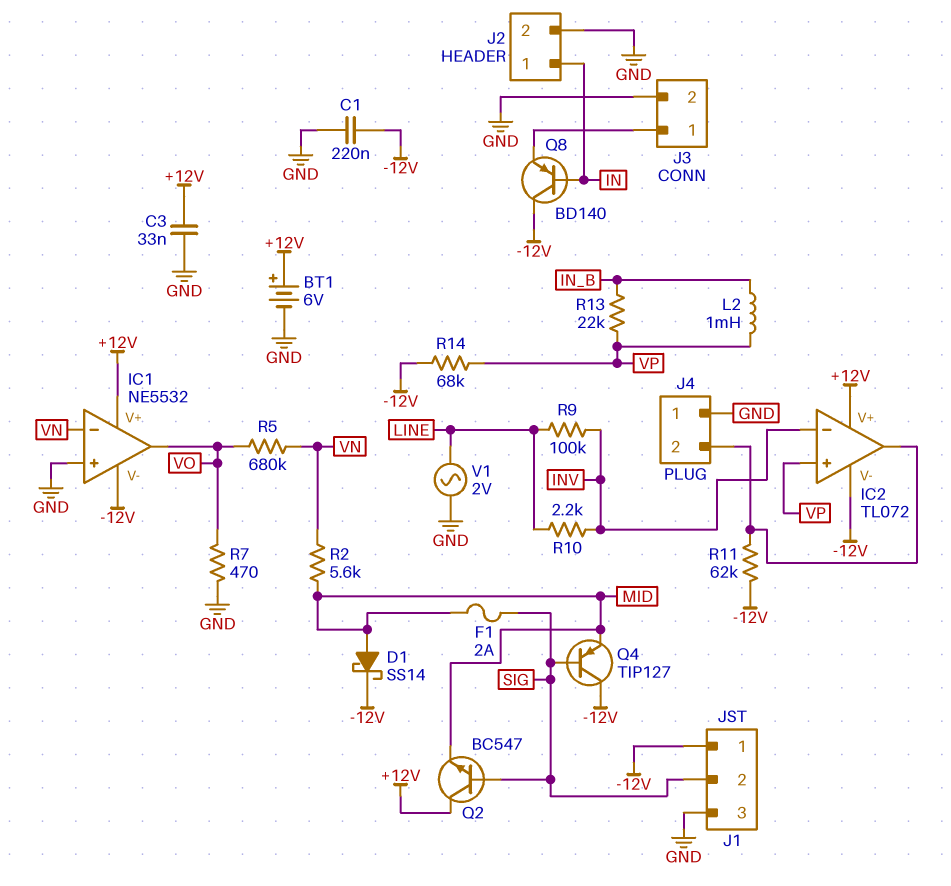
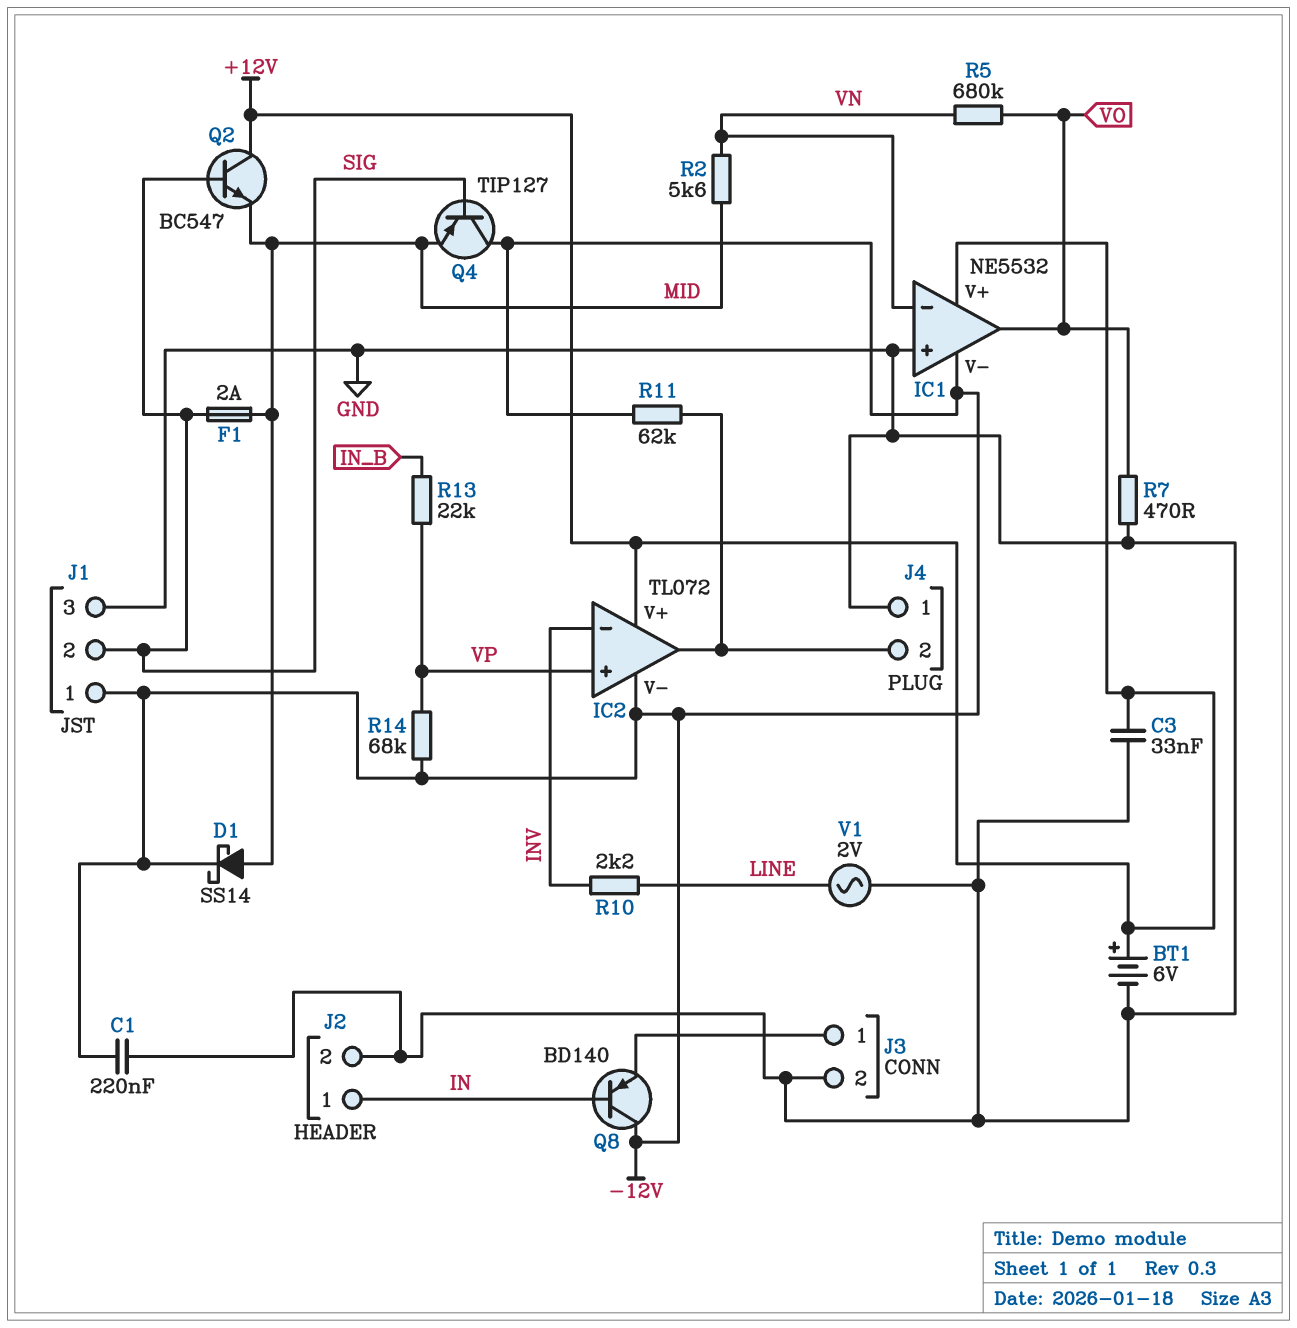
L2: 1mH (IN_B, VP) -> none
R9: 100k (INV, LINE) -> none

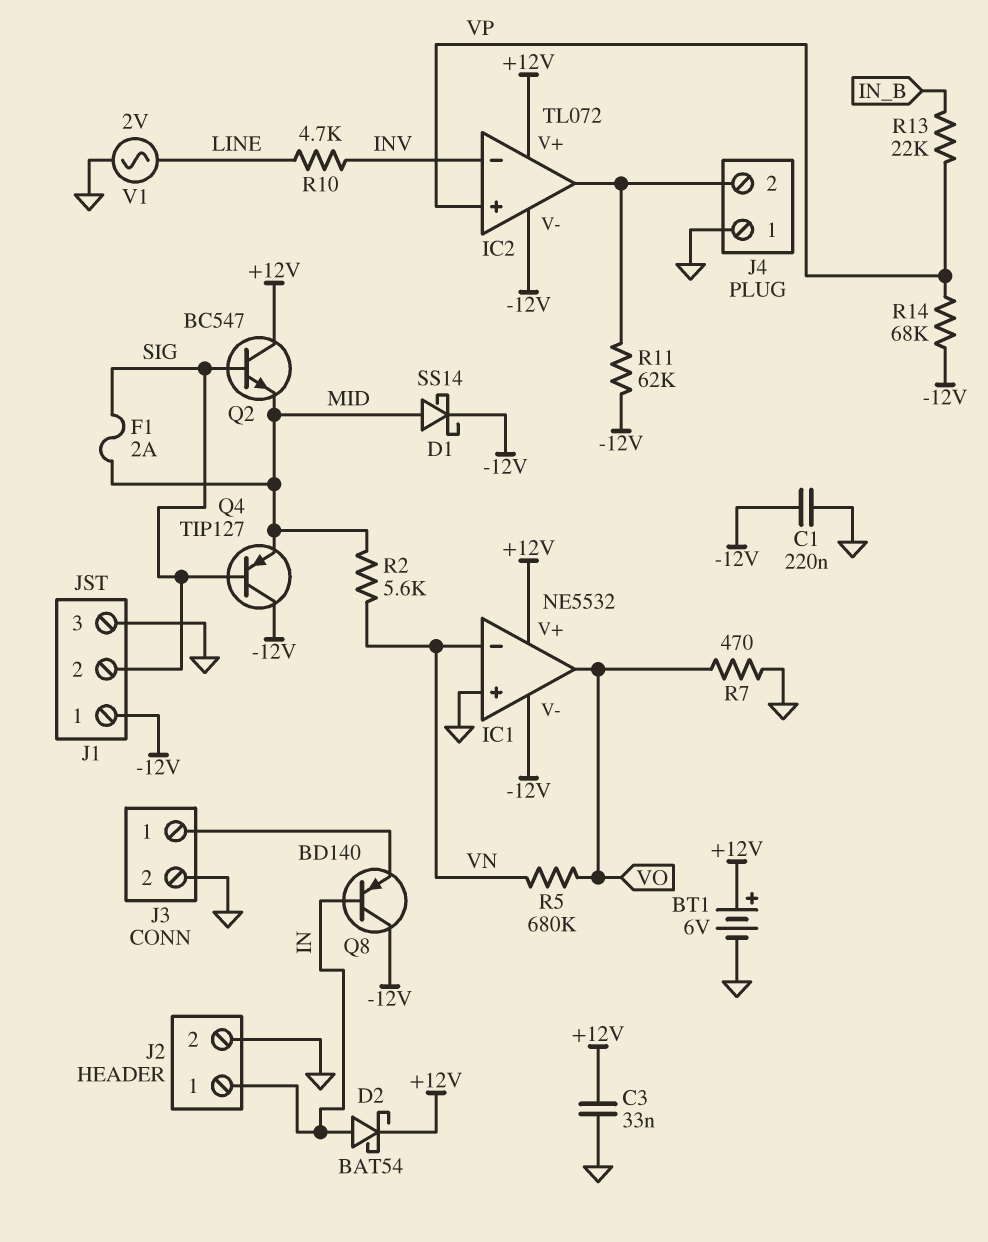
D2: none -> schottky BAT54 (A IN, K +12V)
R10: 2.2k (INV, LINE) -> 4.7k (INV, LINE)

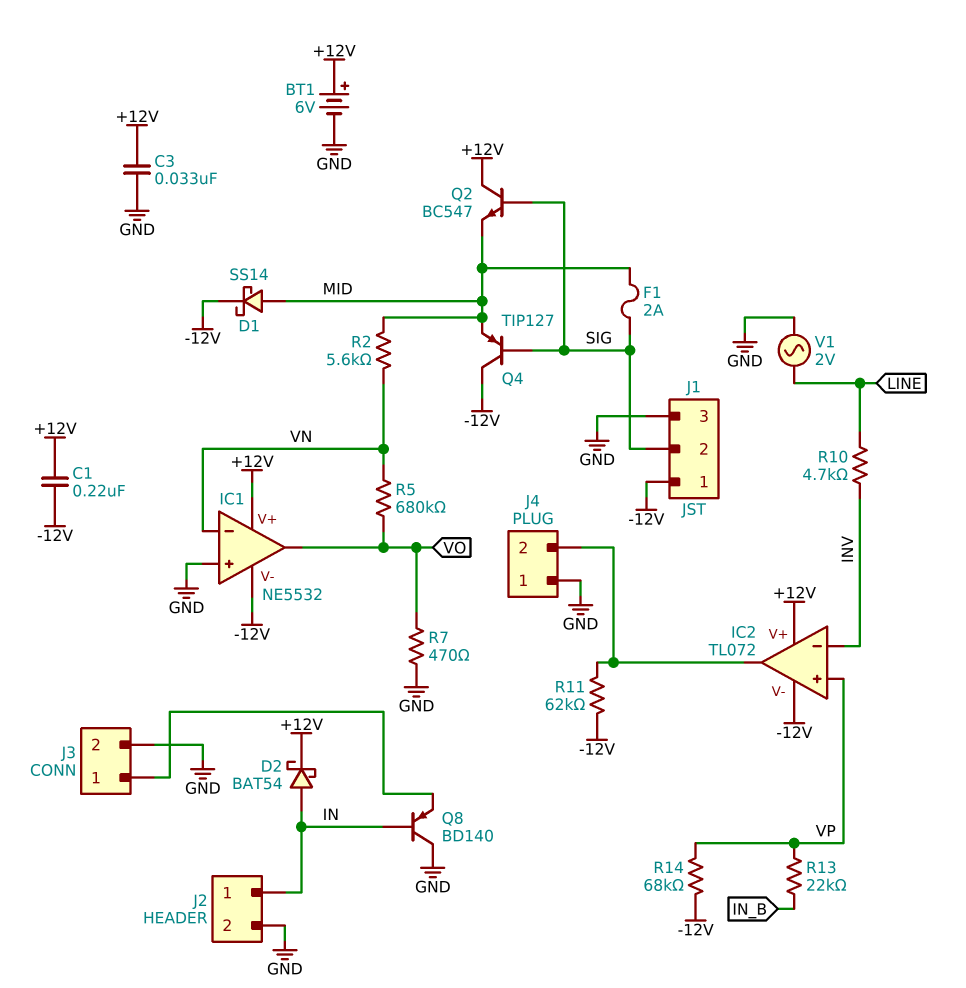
C1: 220nF (-12V, GND) -> 220nF (+12V, -12V)
Q8: PNP BD140 (B IN, C -12V, E J3/1) -> PNP BD140 (B IN, C GND, E J3/1)

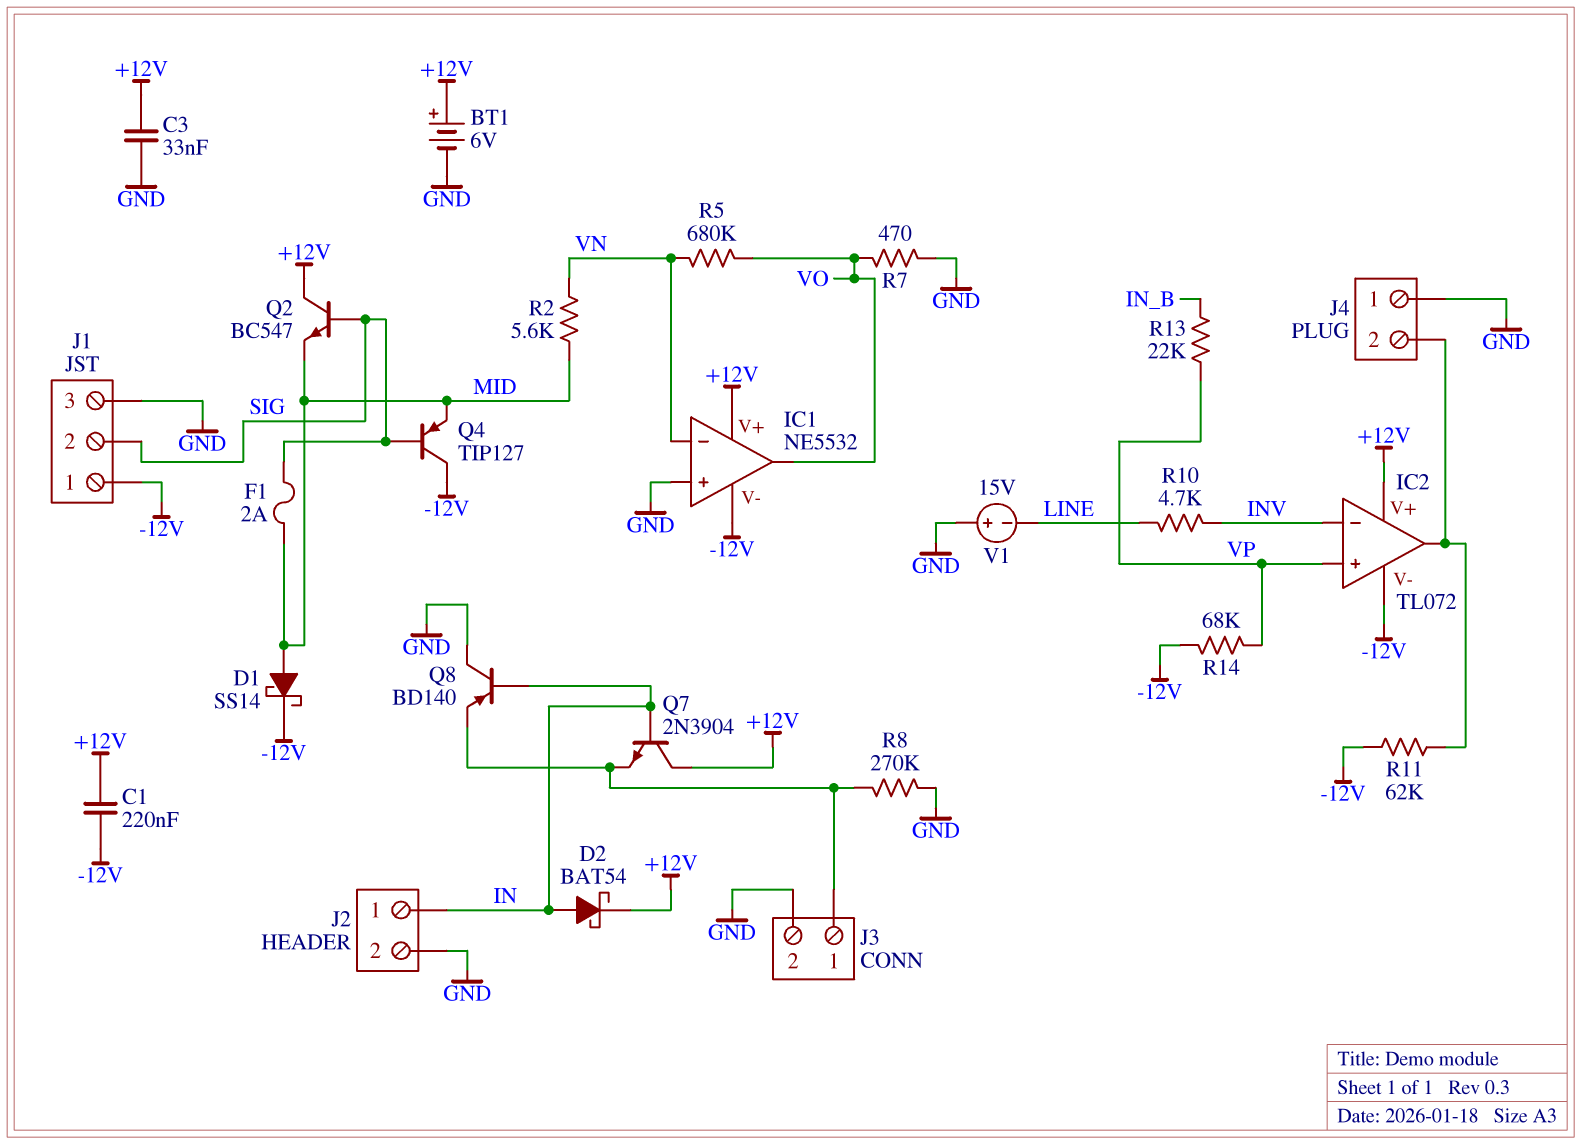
Q7: none -> NPN 2N3904 (B IN, C +12V, E J3/1)
R8: none -> 270k (GND, J3/1)
V1: AC 2V (GND, LINE) -> 15V (plus GND, minus LINE)

